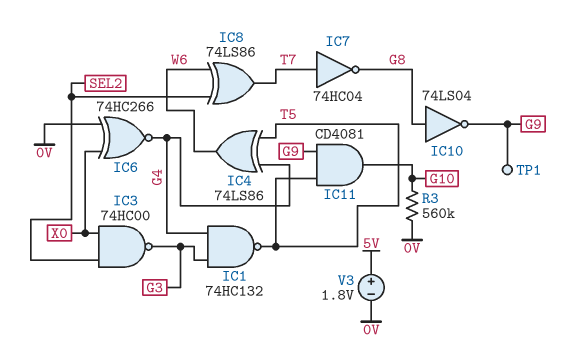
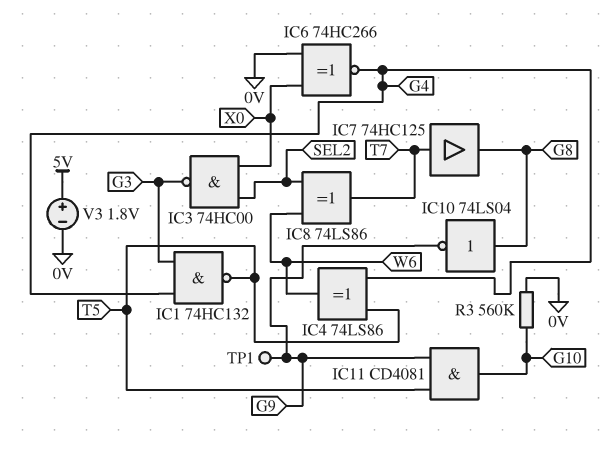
IC7: NOT 74HC04 (in T7, out G8) -> buffer 74HC125 (in T7, out G8)

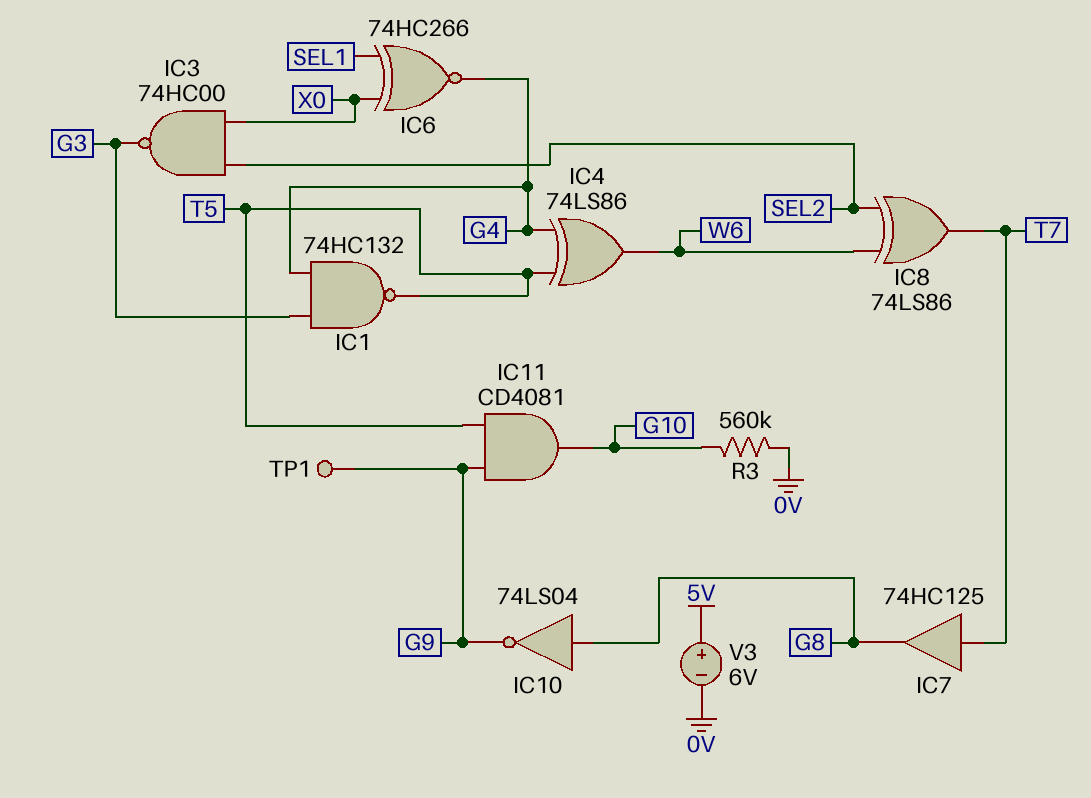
IC6: XNOR 74HC266 (in 0V, in X0, out G4) -> XNOR 74HC266 (in SEL1, in X0, out G4)
V3: 1.8V (plus 5V, minus 0V) -> 6V (plus 5V, minus 0V)

